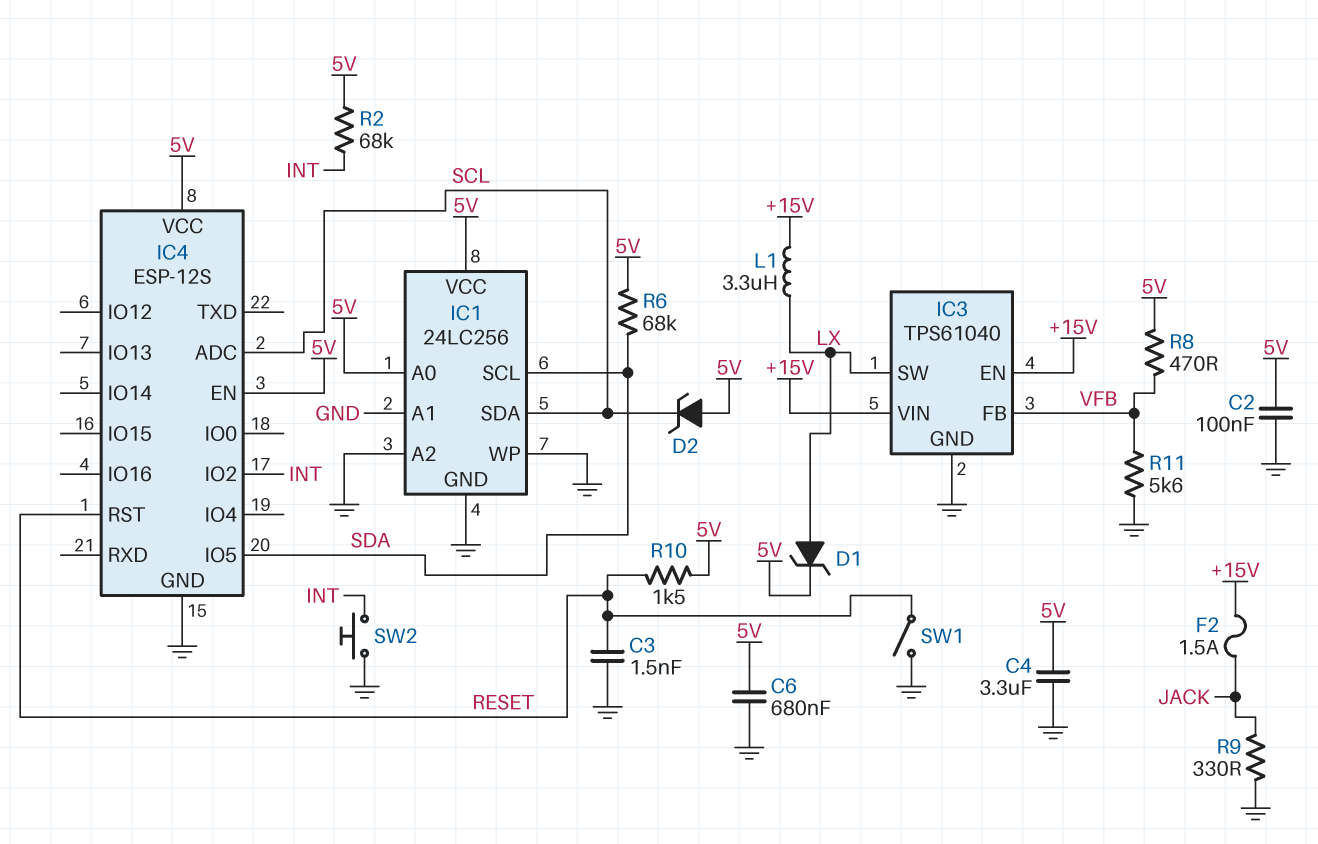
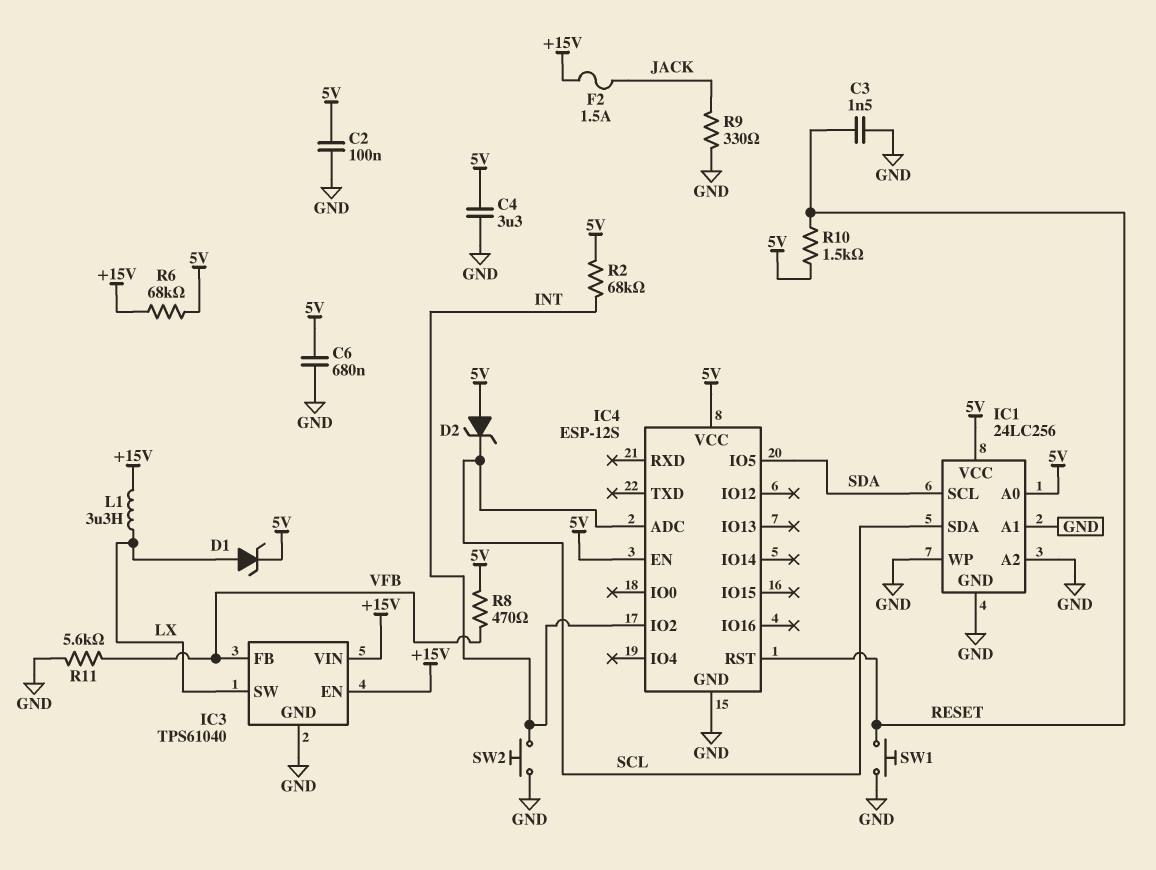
R6: 68k (5V, SDA) -> 68k (+15V, 5V)
SW1: switch (GND, RESET) -> button (GND, RESET)

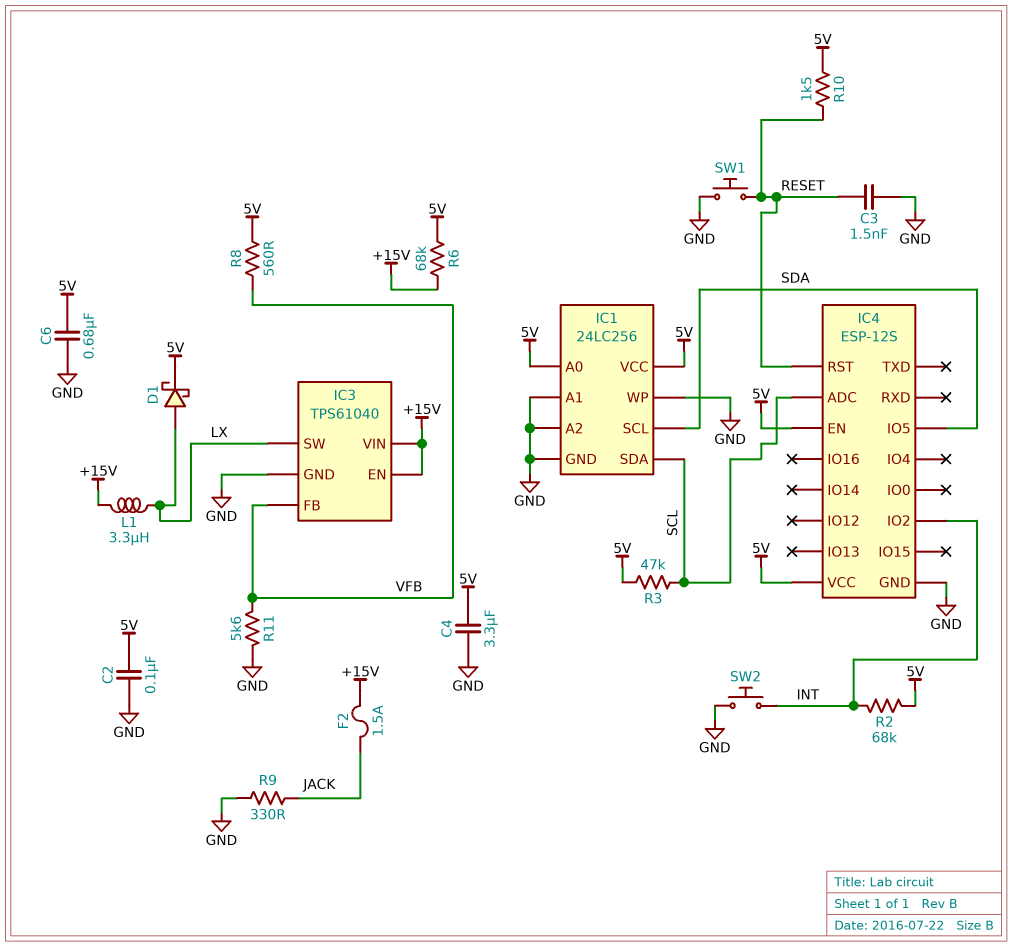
D1: zener (A LX, K 5V) -> schottky (A LX, K 5V)
D2: zener (A 5V, K SCL) -> none
R3: none -> 47k (5V, SCL)
R8: 470 (5V, VFB) -> 560 (5V, VFB)

